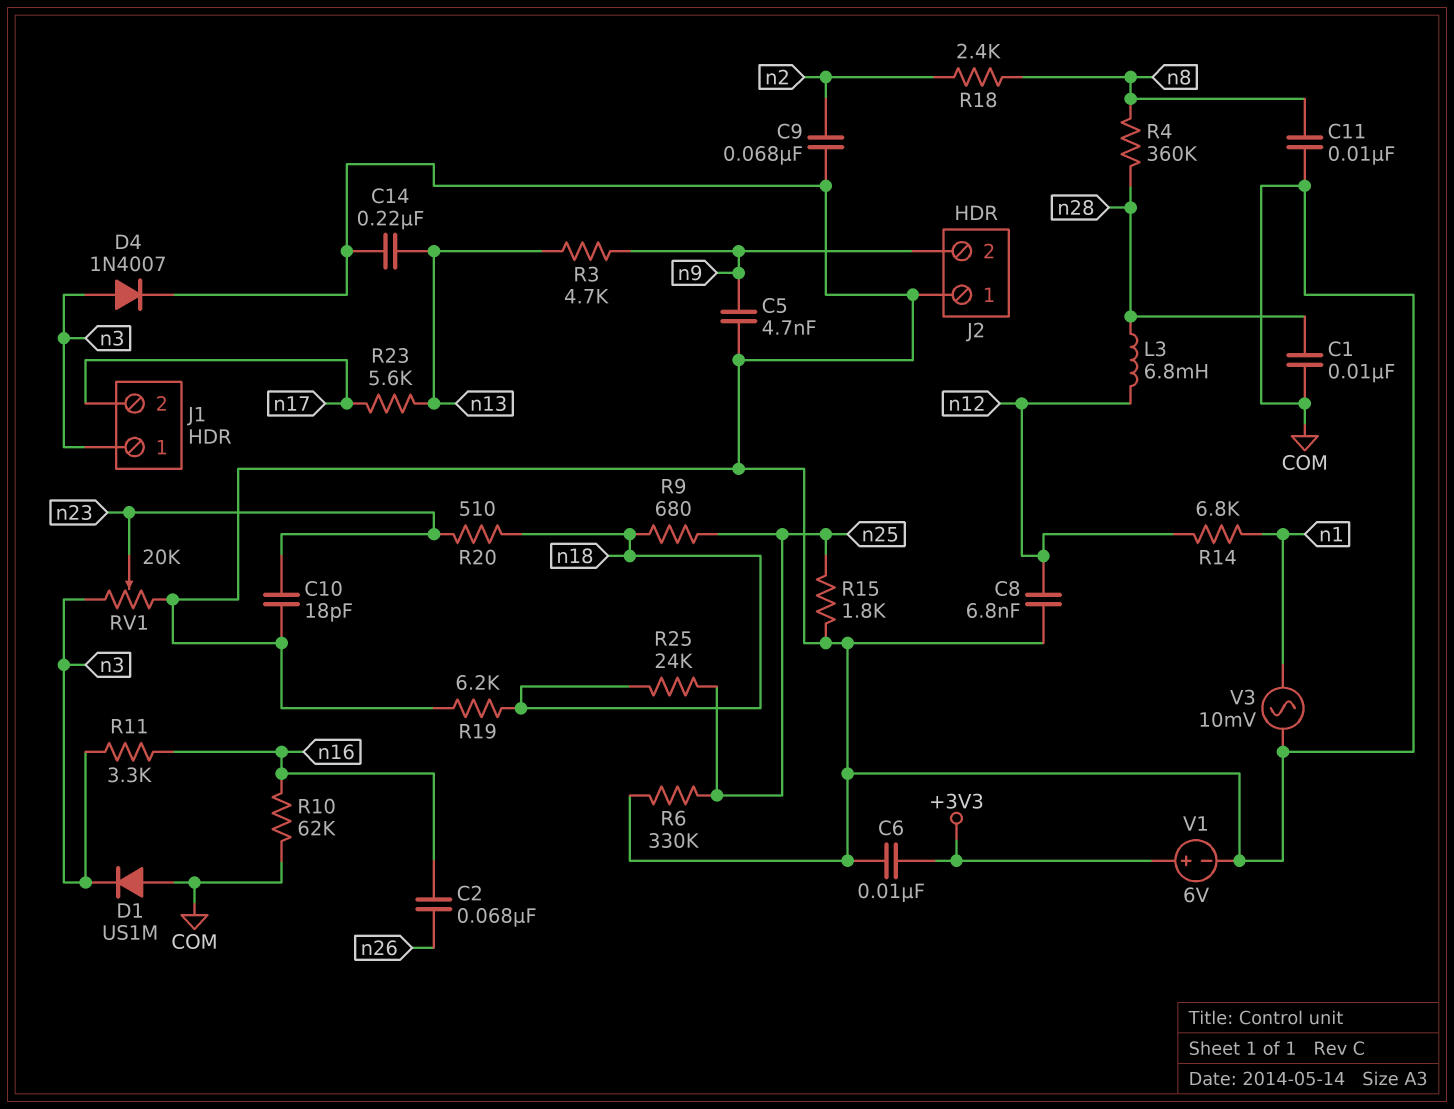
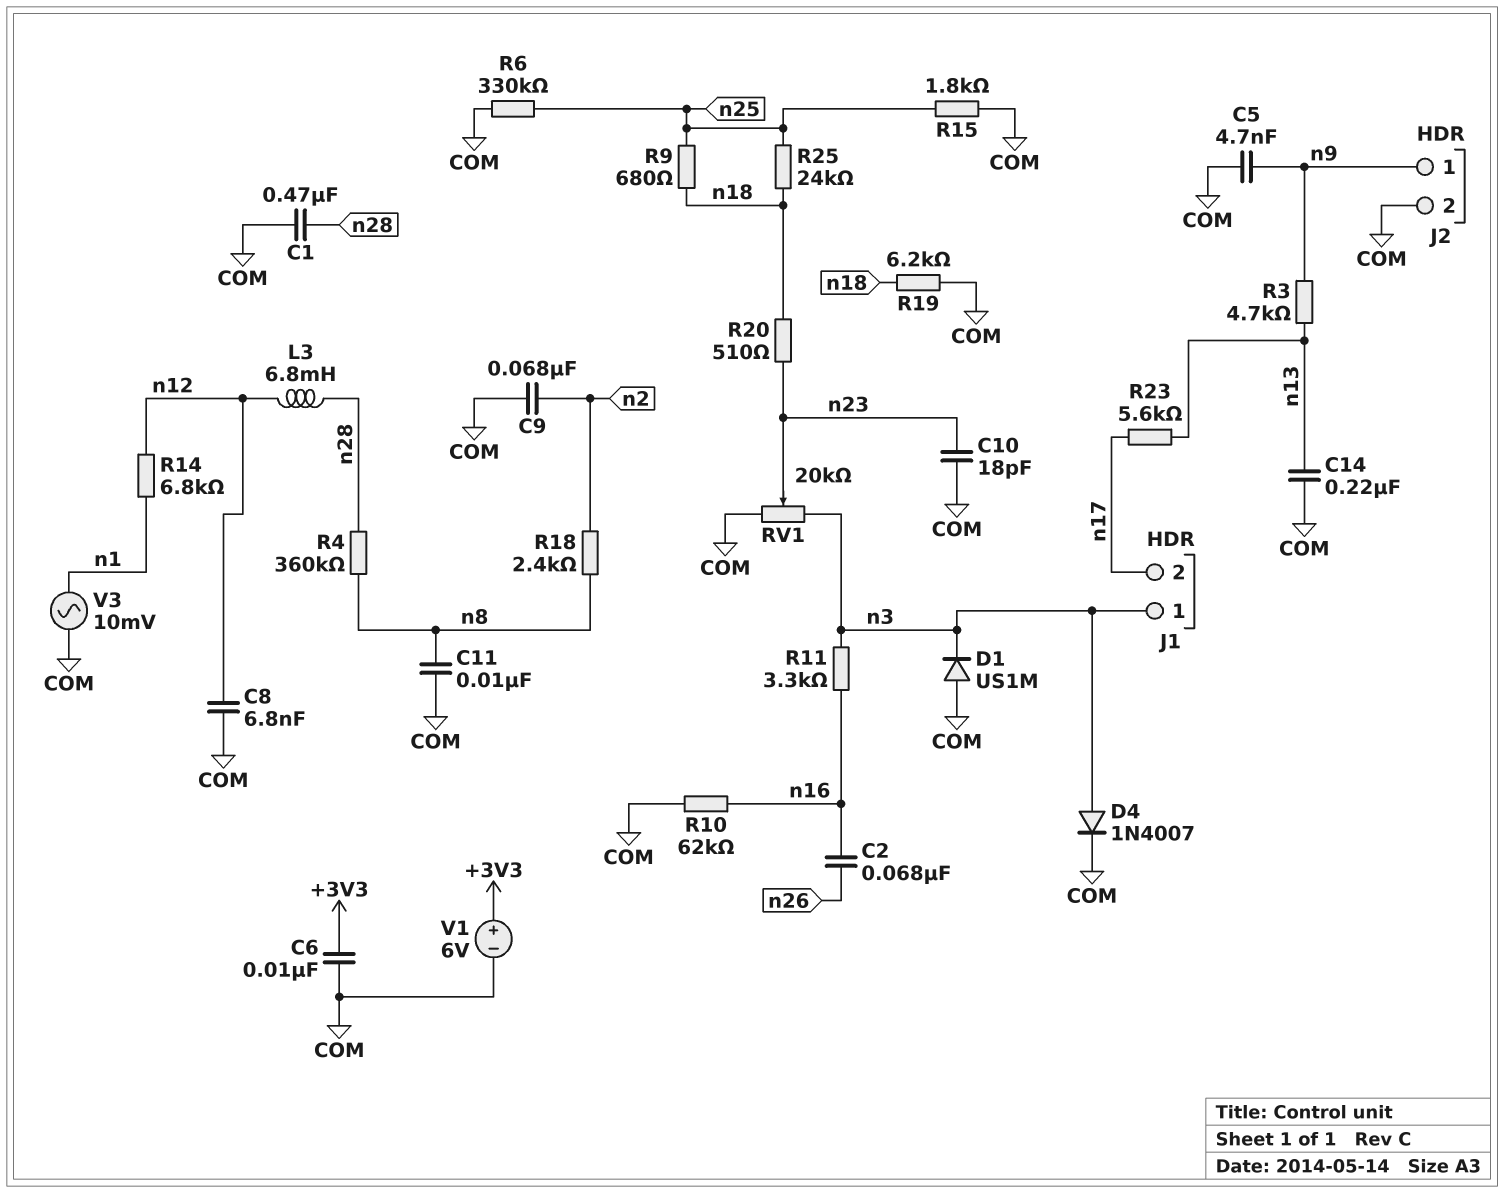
C1: 10nF (COM, n28) -> 470nF (COM, n28)
J2 pin 1: COM -> n9
J2 pin 2: n9 -> COM

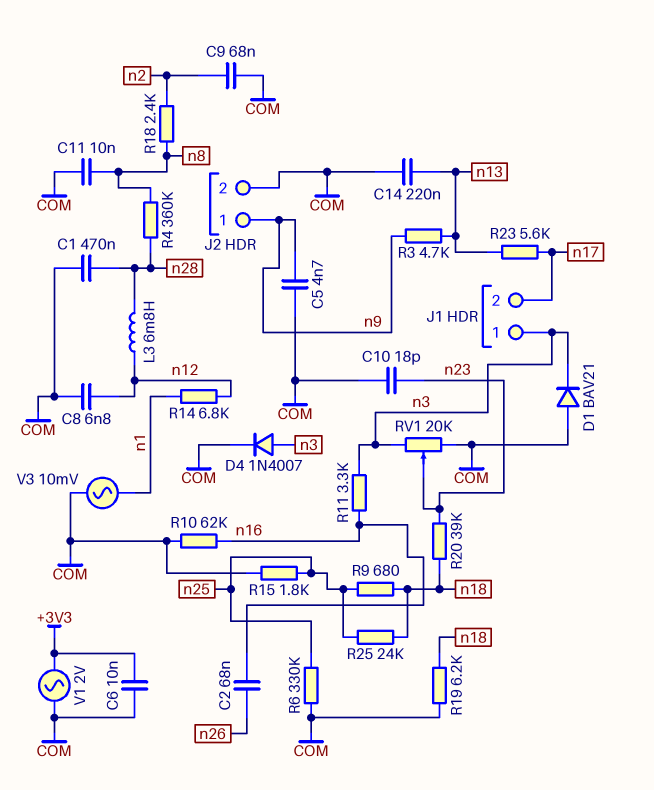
D1: diode US1M (A COM, K n3) -> diode BAV21 (A COM, K n3)
R20: 510 (n18, n23) -> 39k (n18, n23)
V1: 6V (plus +3V3, minus COM) -> AC 2V (+3V3, COM)

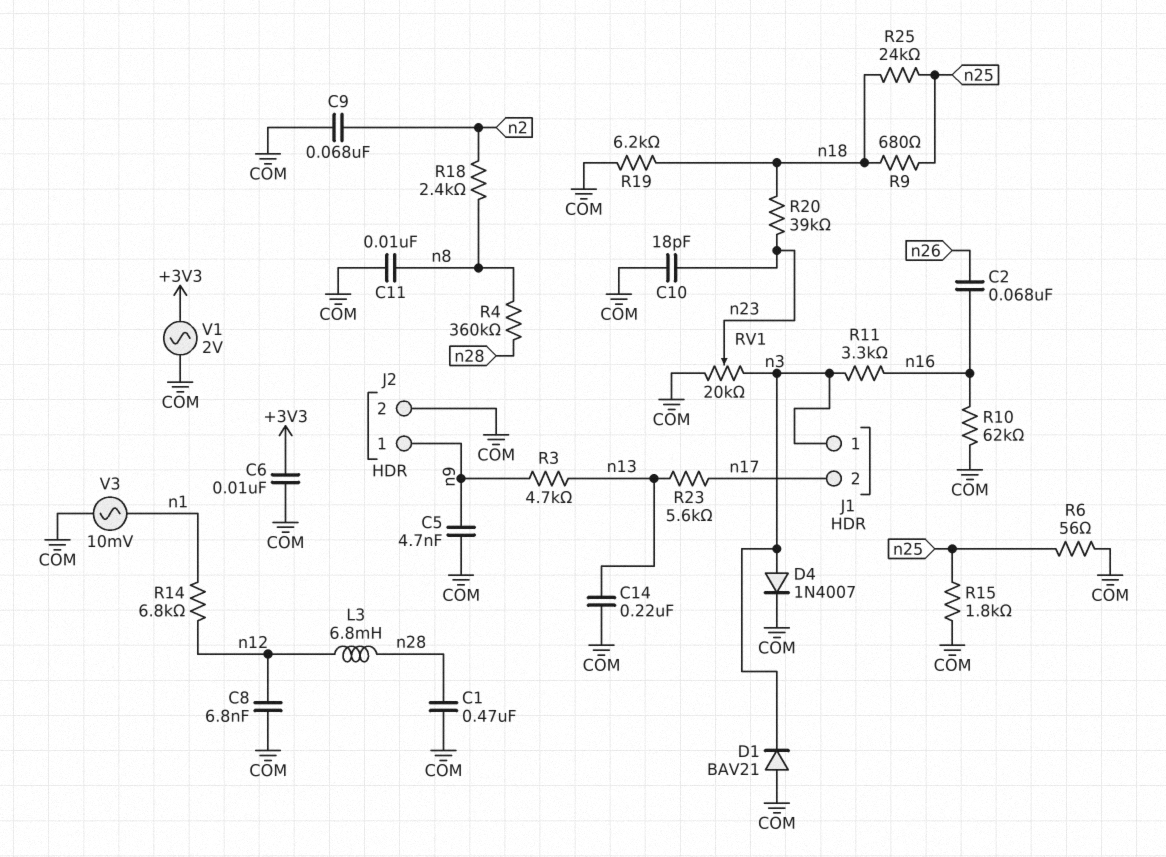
R6: 330k (COM, n25) -> 56 (COM, n25)

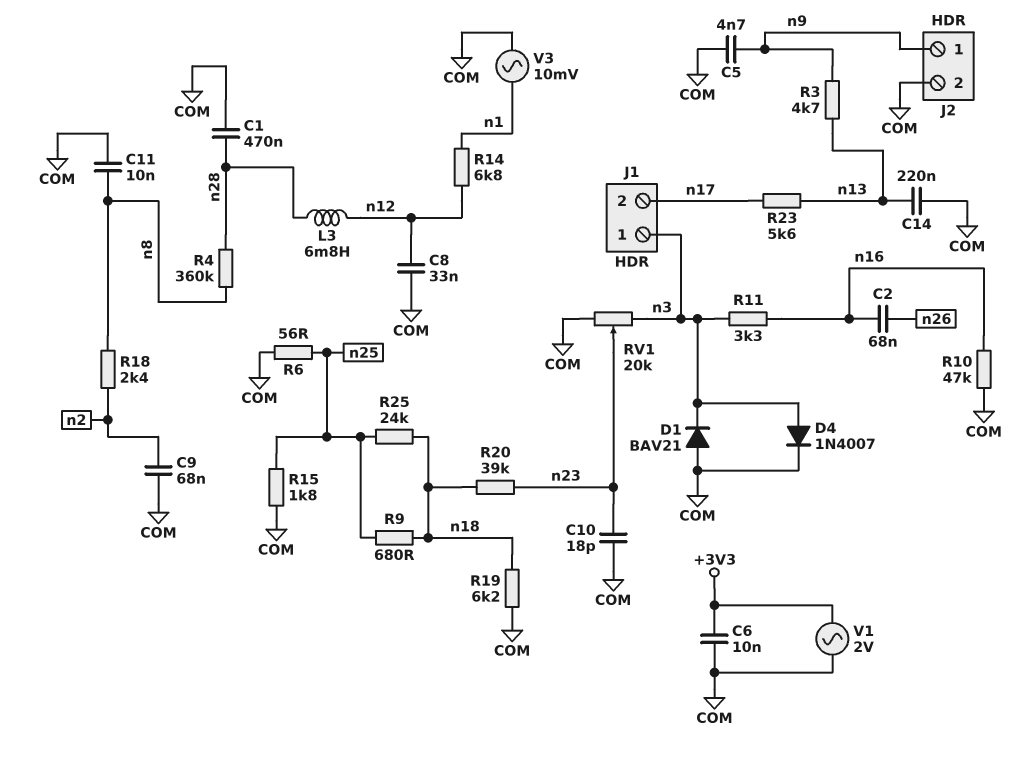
C8: 6.8nF (COM, n12) -> 33nF (COM, n12)
R10: 62k (COM, n16) -> 47k (COM, n16)

